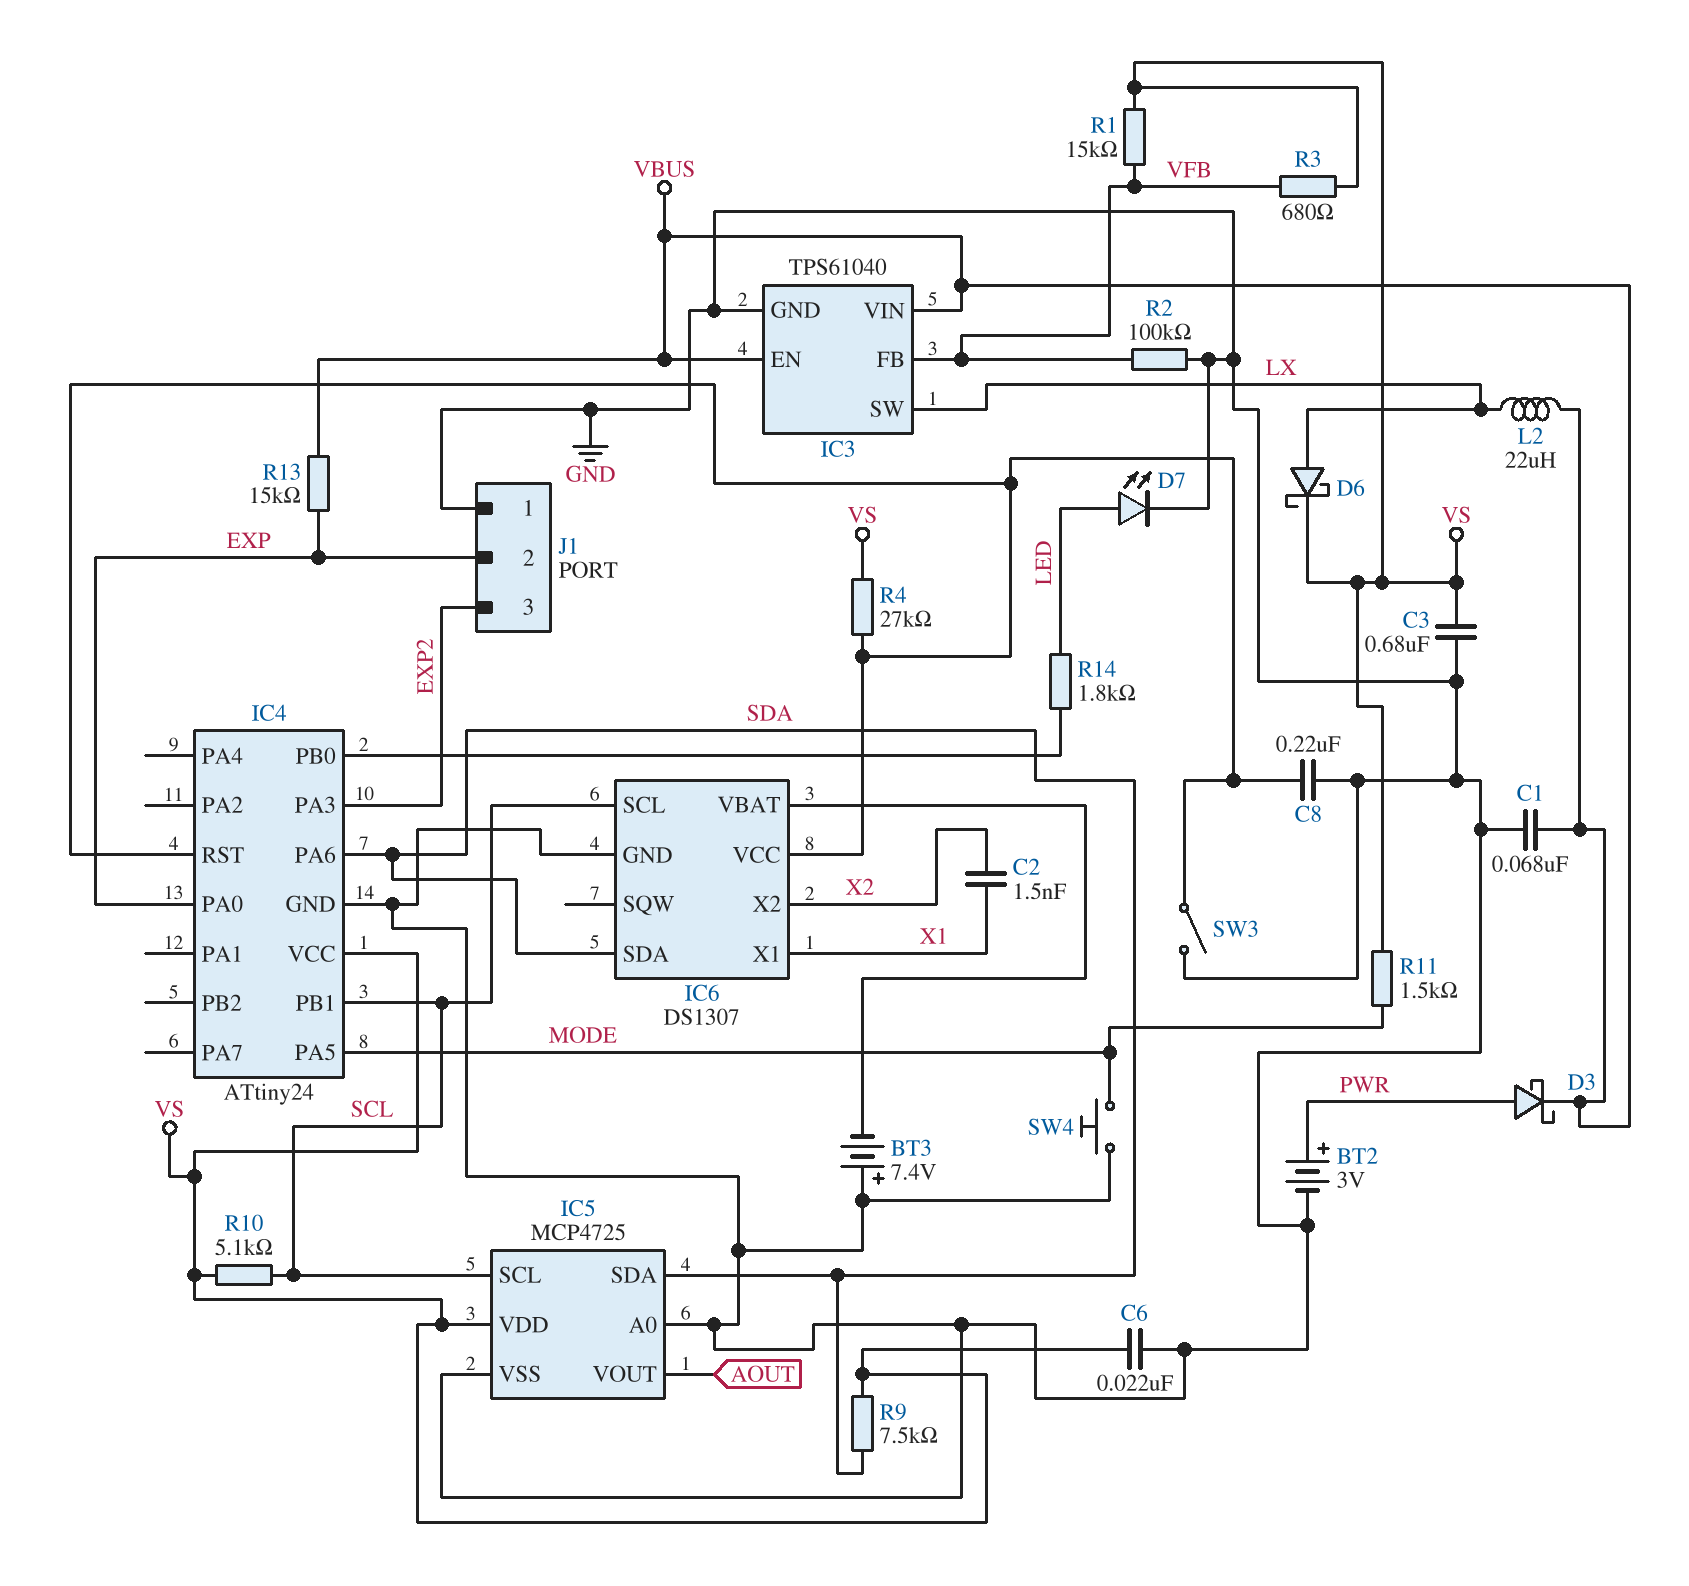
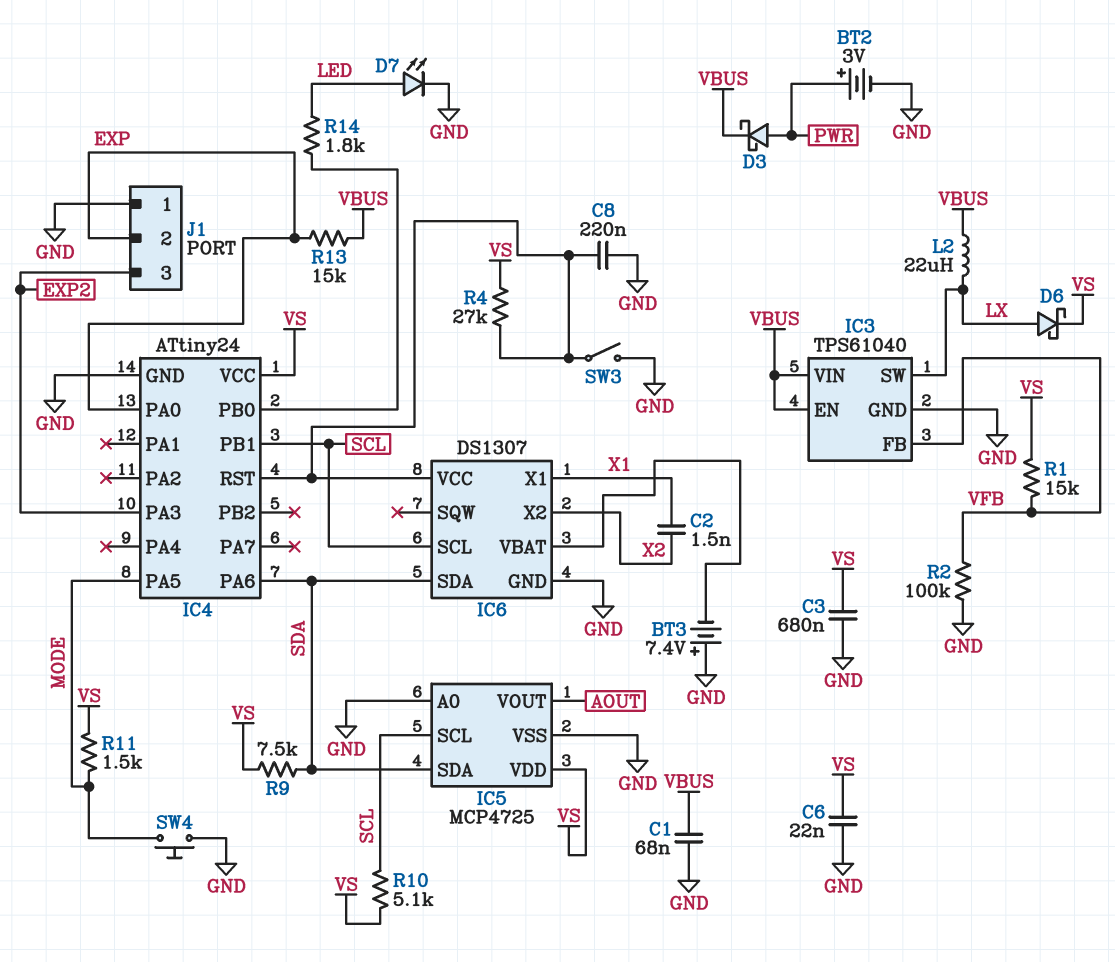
R3: 680 (VFB, VS) -> none

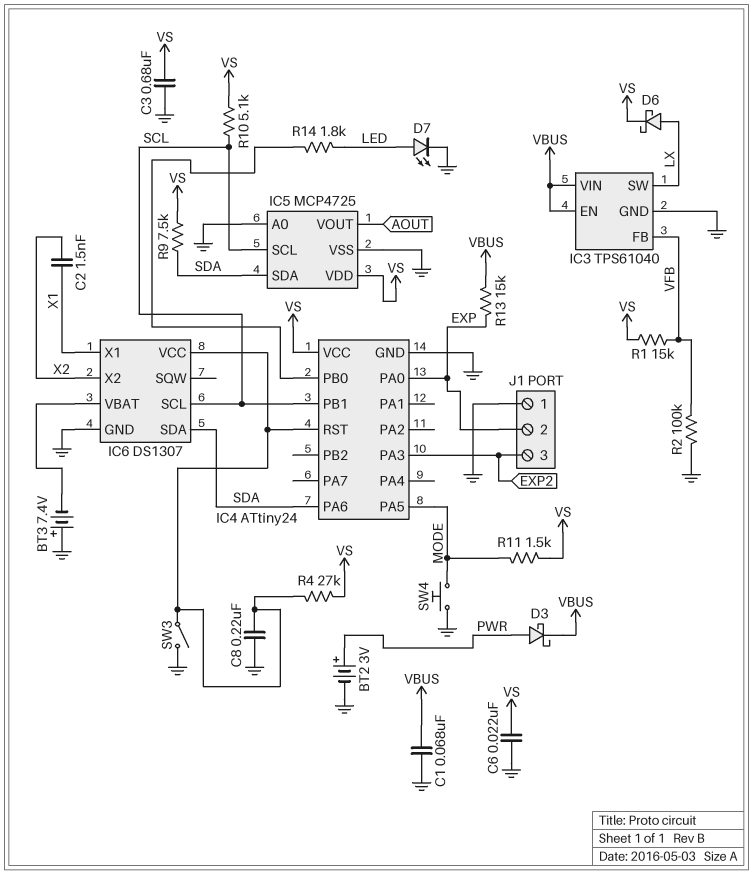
L2: 22uH (LX, VBUS) -> none

